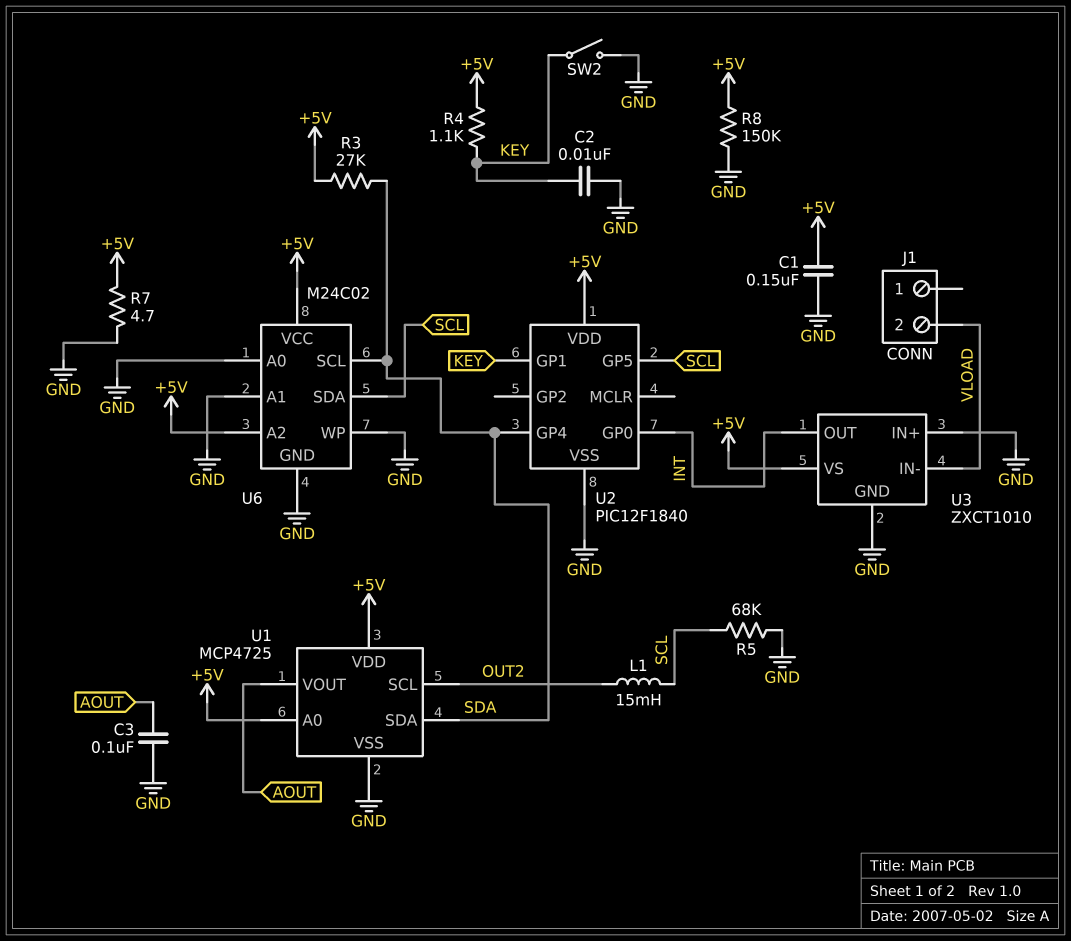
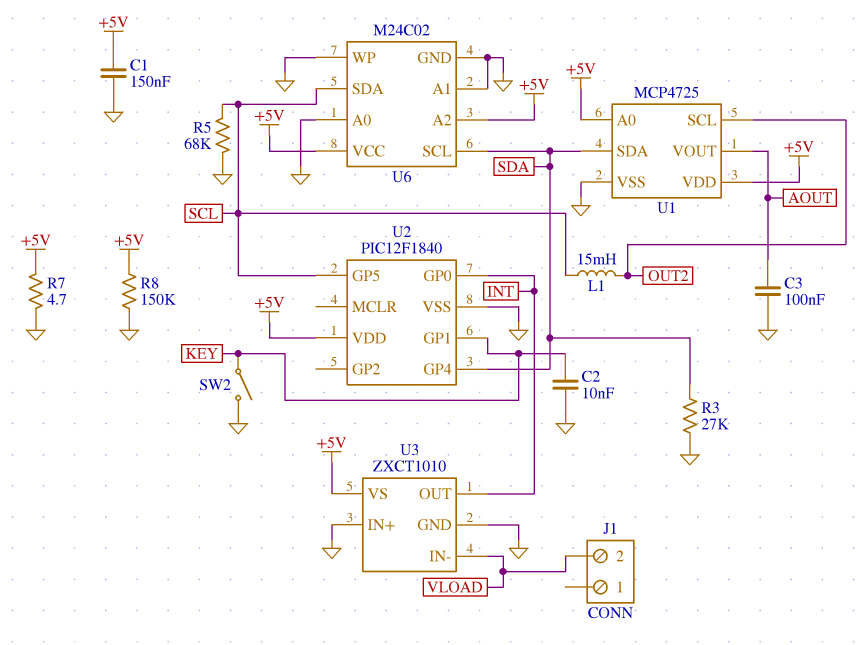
R3: 27k (+5V, SDA) -> 27k (GND, SDA)
R4: 1.1k (+5V, KEY) -> none

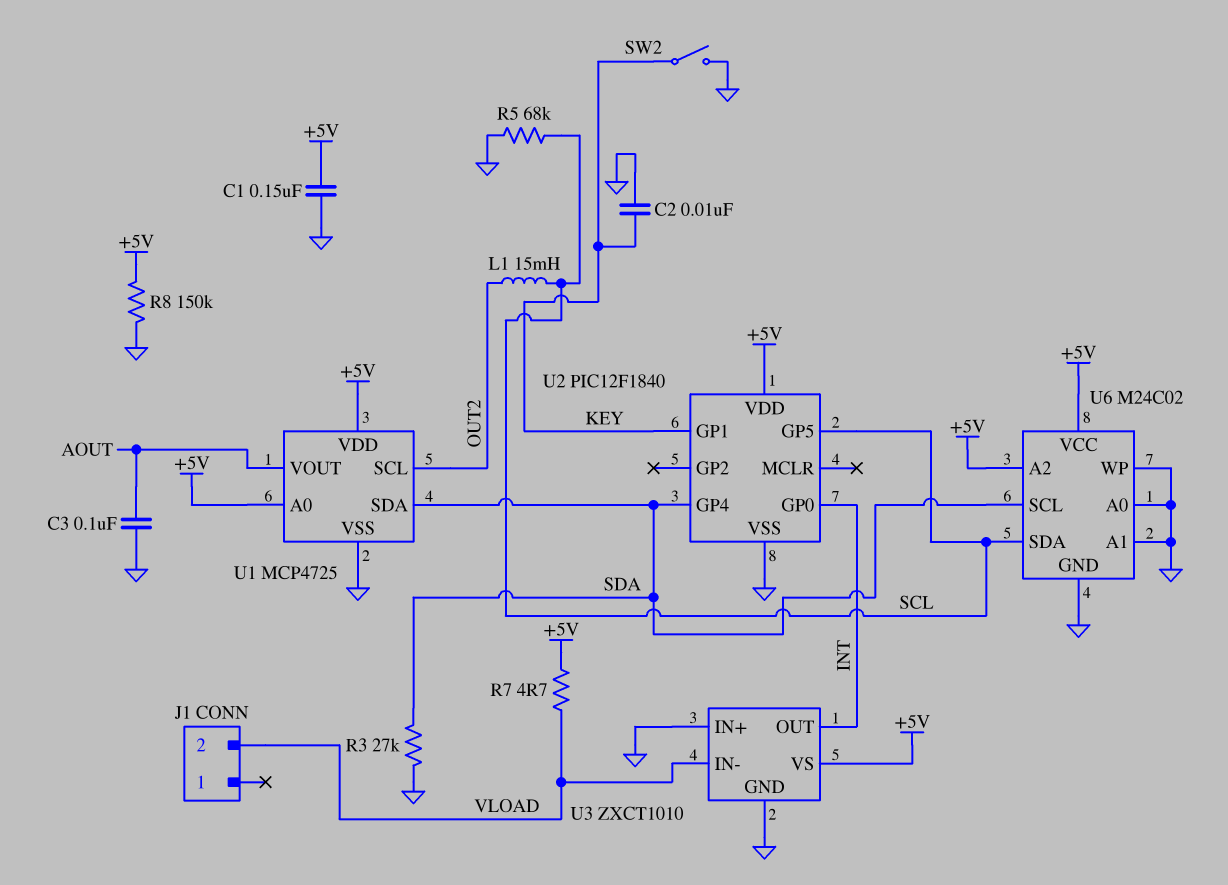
R7: 4.7 (+5V, GND) -> 4.7 (+5V, VLOAD)

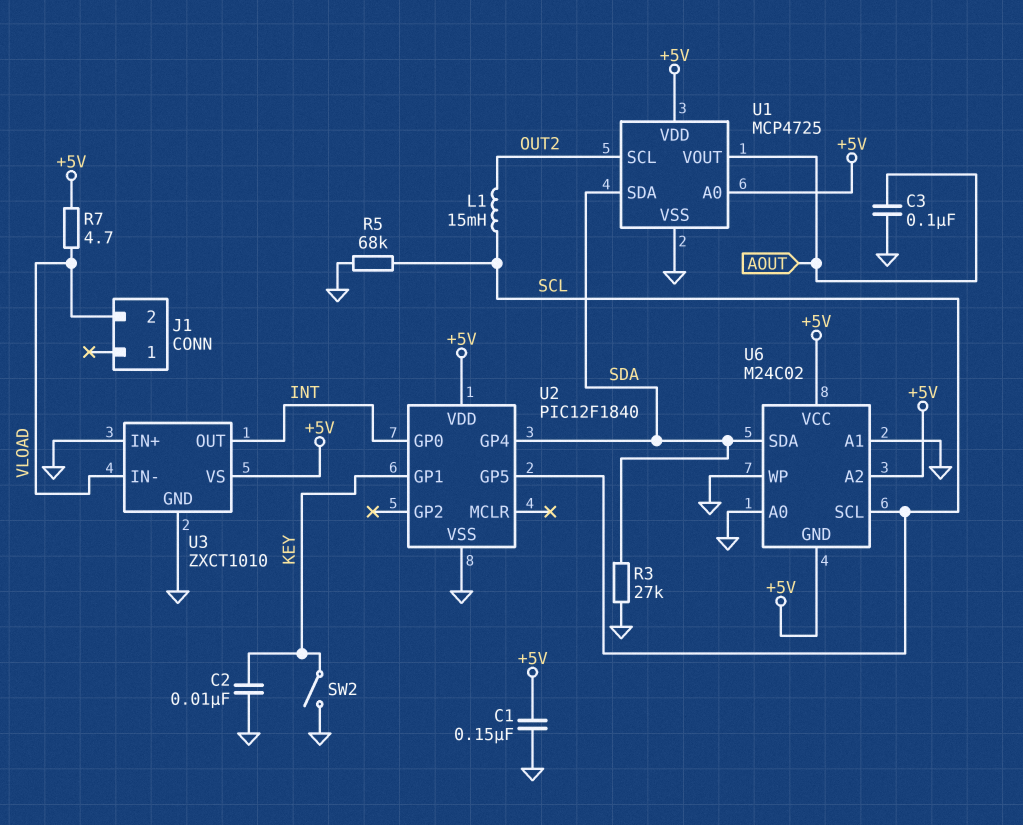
R8: 150k (+5V, GND) -> none
U6 pin GND: GND -> +5V
U6 pin SCL: SDA -> SCL
U6 pin SDA: SCL -> SDA

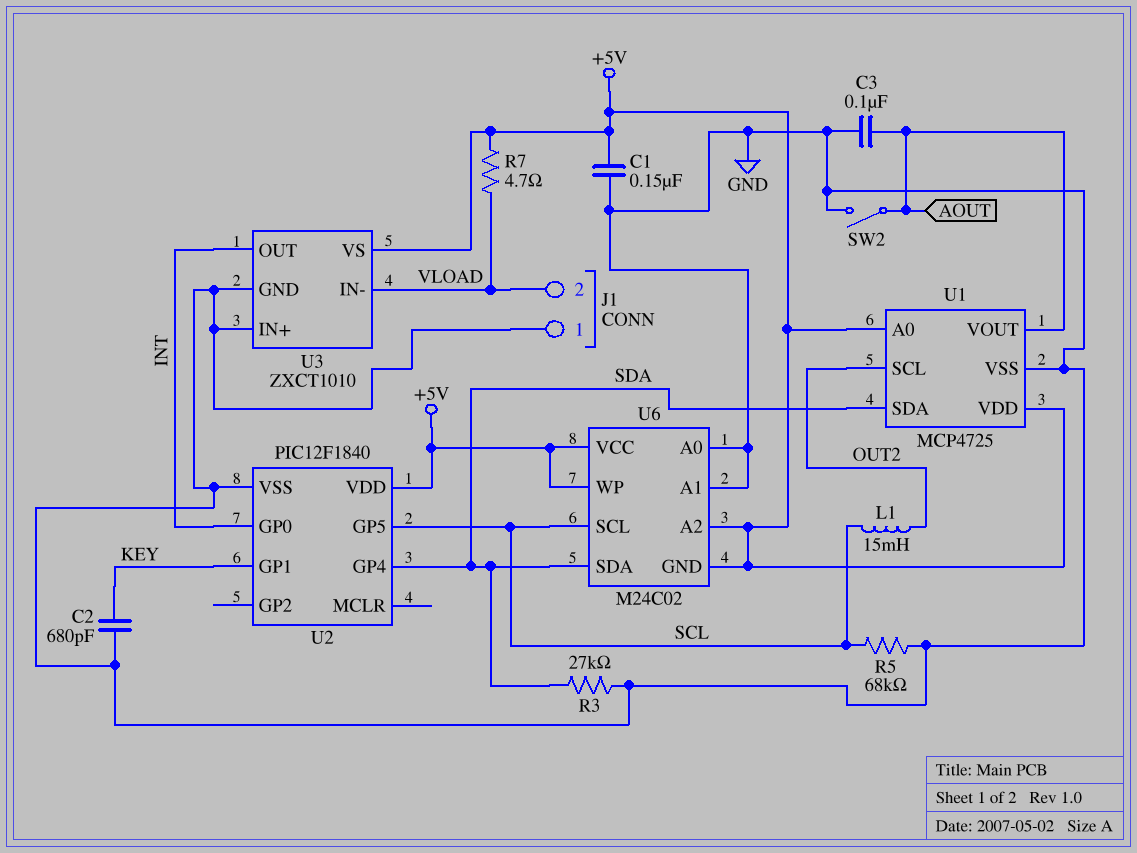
C2: 10nF (GND, KEY) -> 680pF (GND, KEY)
J1 pin 1: none -> GND
SW2: switch (GND, KEY) -> switch (AOUT, GND)
U6 pin WP: GND -> +5V

